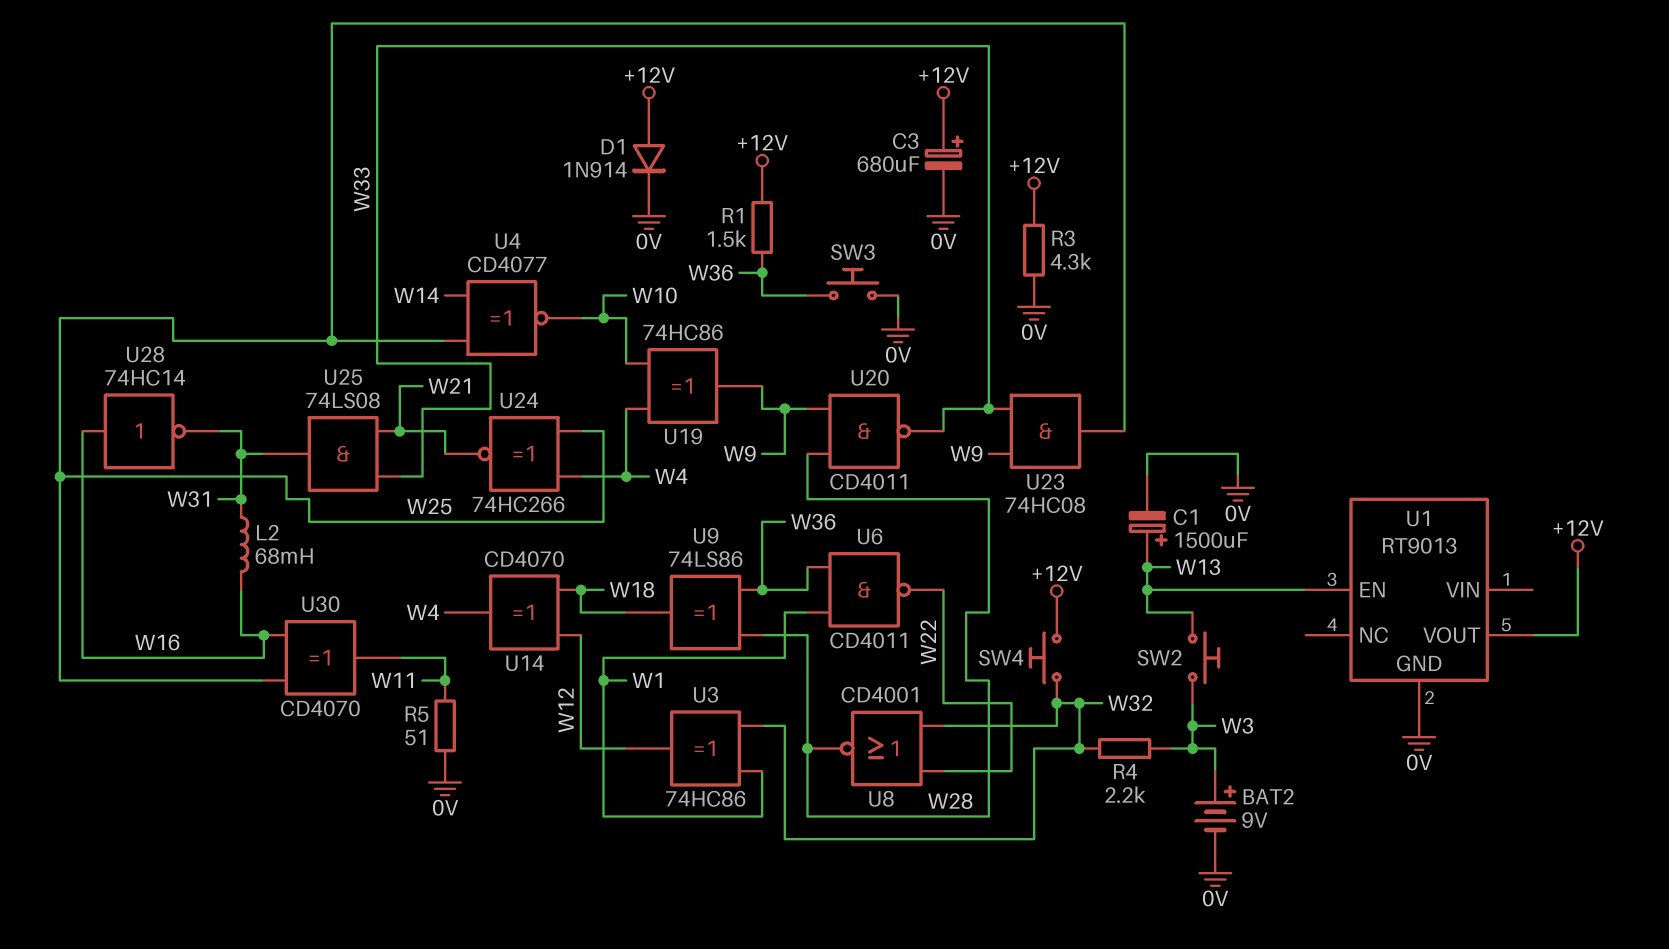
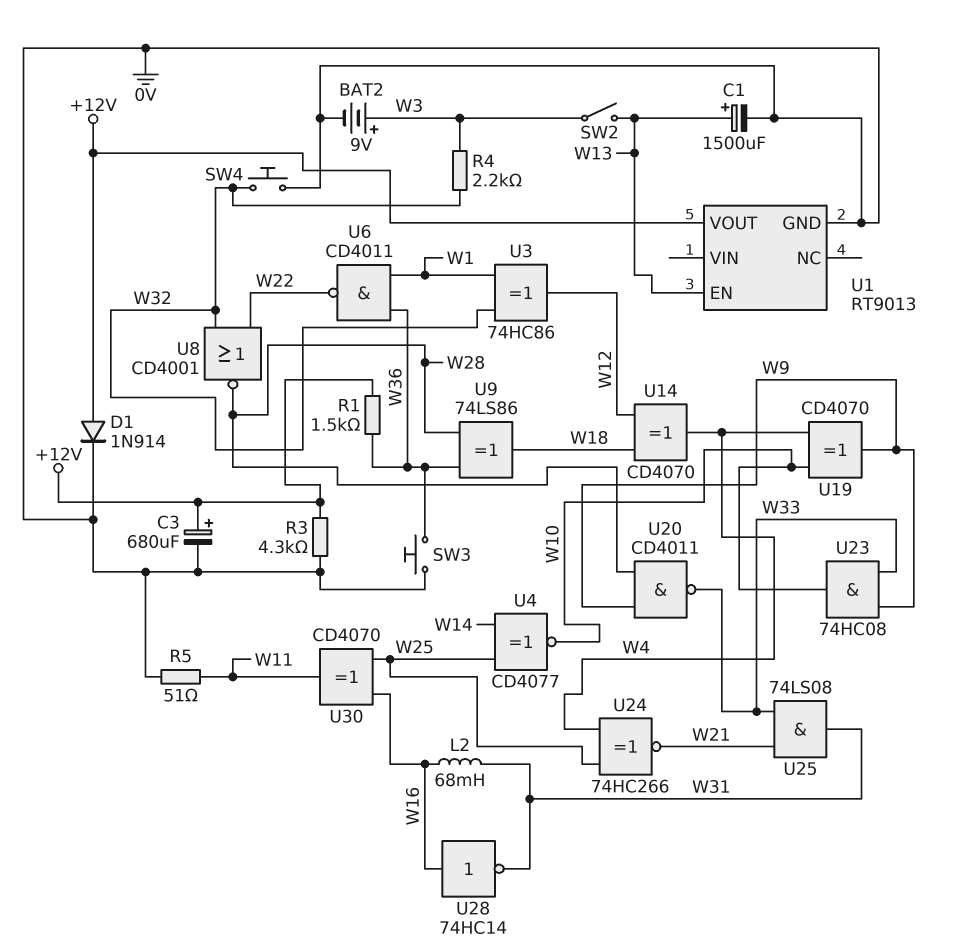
SW2: button (W3, W13) -> switch (W3, W13)
SW4: button (+12V, W32) -> button (0V, W32)
U19: XOR 74HC86 (in W4, in W10, out W9) -> XOR CD4070 (in W4, in W10, out W9)
U23: AND 74HC08 (in W9, in W33, out W25) -> AND 74HC08 (in W9, in W33, out W10)

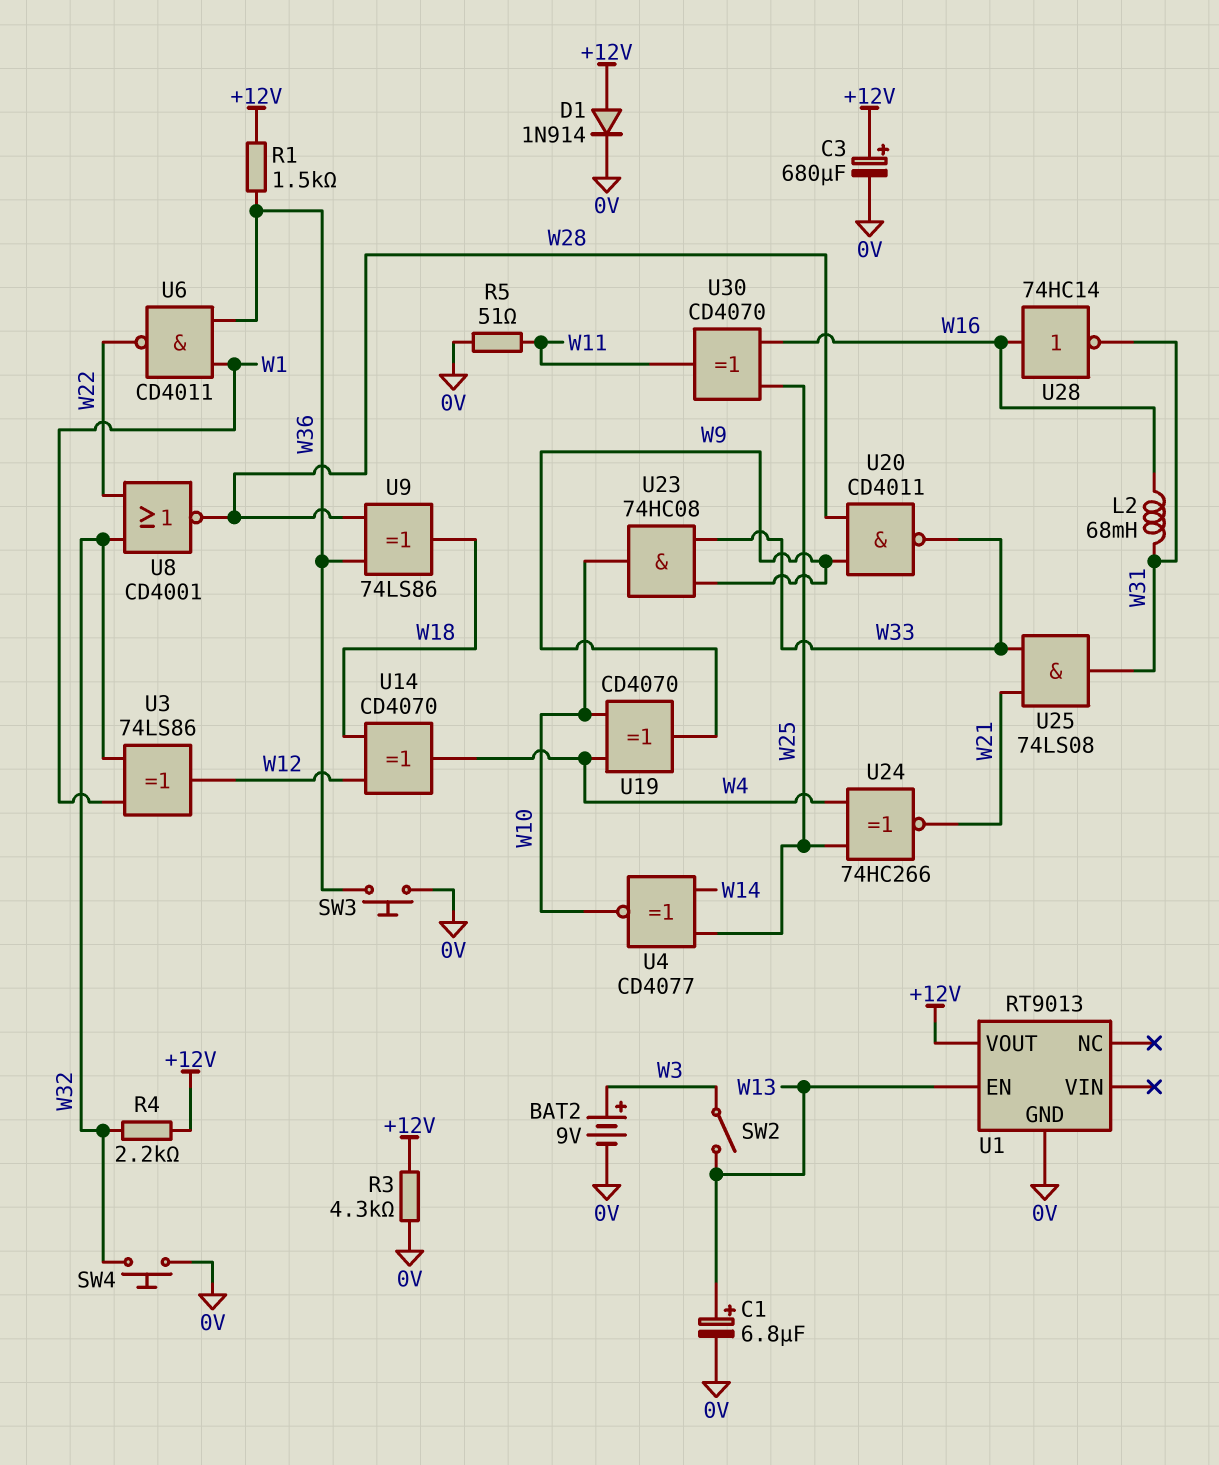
C1: 1500uF (plus W13, minus 0V) -> 6.8uF (plus W13, minus 0V)
R4: 2.2k (W3, W32) -> 2.2k (+12V, W32)
U3: XOR 74HC86 (in W1, in W32, out W12) -> XOR 74LS86 (in W1, in W32, out W12)

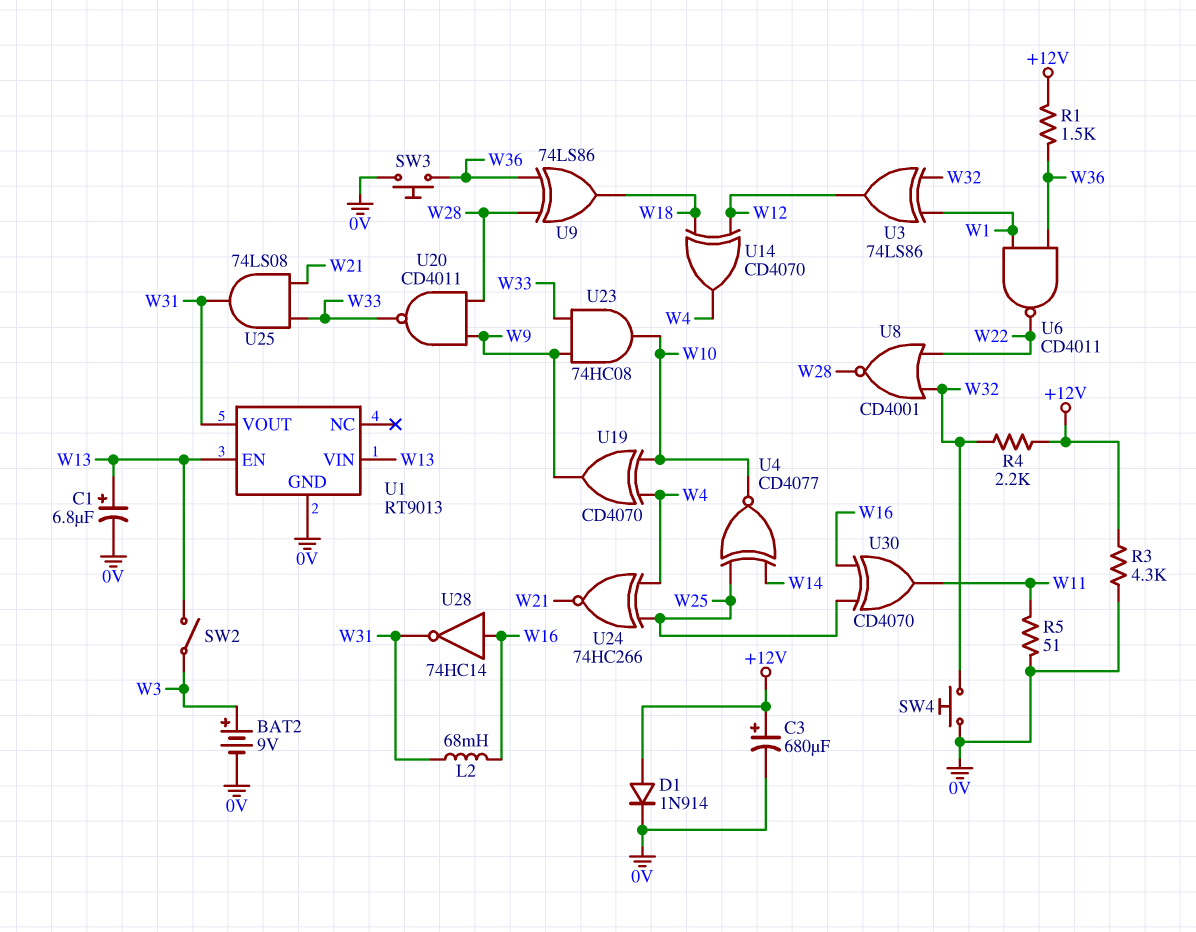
U1 pin VIN: none -> W13
U1 pin VOUT: +12V -> W31

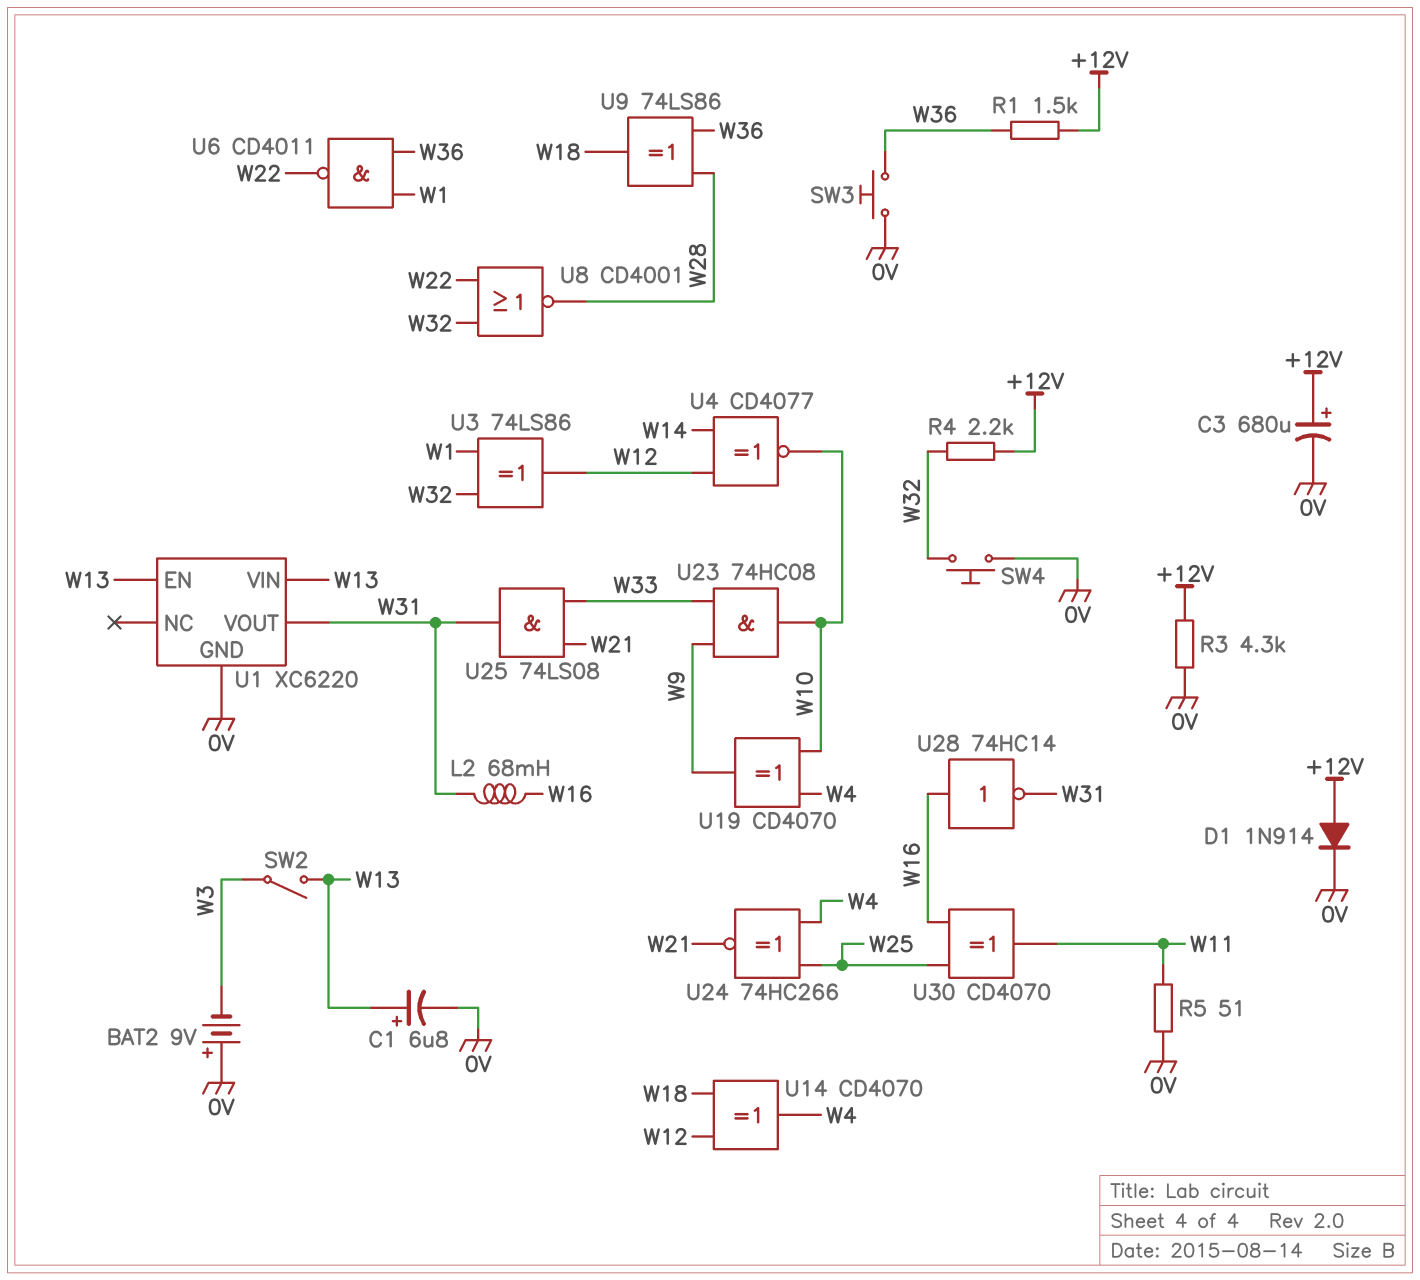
BAT2: 9V (plus W3, minus 0V) -> 9V (plus 0V, minus W3)
U1: RT9013 -> XC6220
U4: XNOR CD4077 (in W14, in W25, out W10) -> XNOR CD4077 (in W12, in W14, out W10)
U20: NAND CD4011 (in W9, in W28, out W33) -> none

